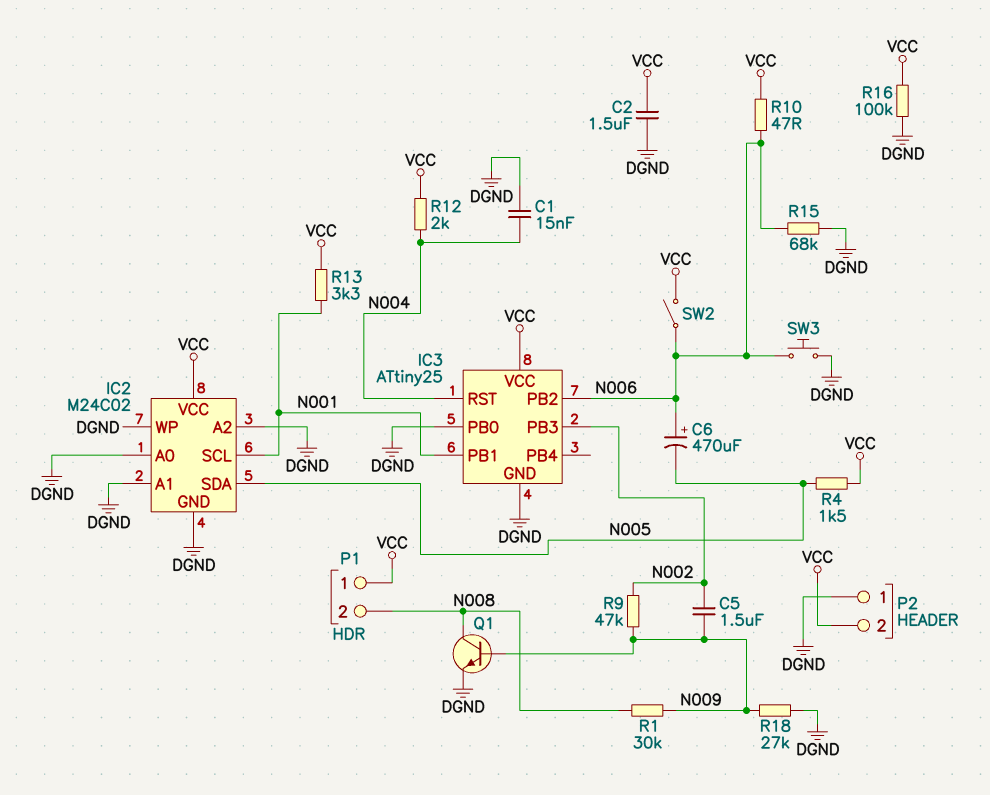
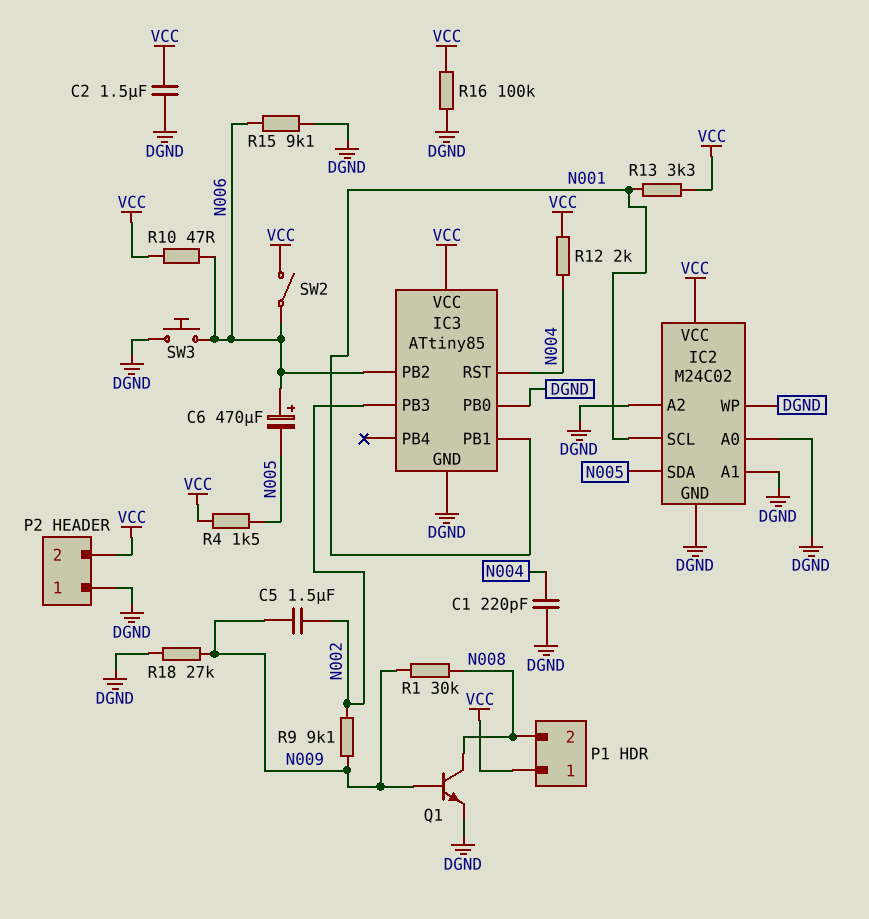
C1: 15nF (DGND, N004) -> 220pF (DGND, N004)
IC3: ATtiny25 -> ATtiny85
R9: 47k (N002, N009) -> 9.1k (N002, N009)
R15: 68k (DGND, N006) -> 9.1k (DGND, N006)

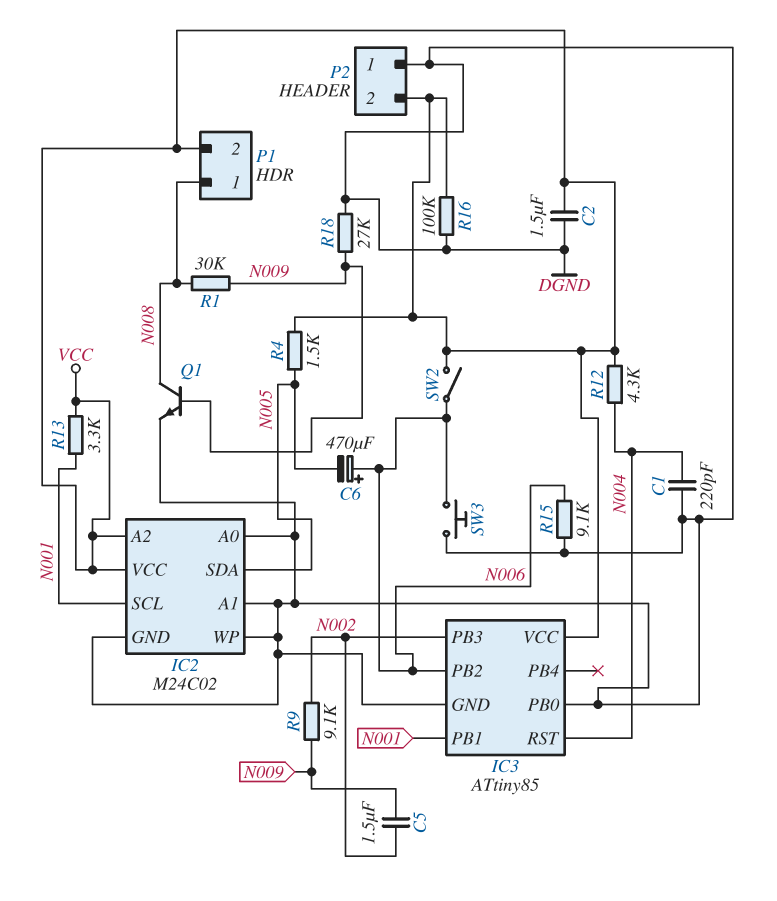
IC2 pin A2: DGND -> VCC
P1 pin 1: VCC -> N008
P1 pin 2: N008 -> VCC
R10: 47 (N006, VCC) -> none
R12: 2k (N004, VCC) -> 4.3k (N004, VCC)

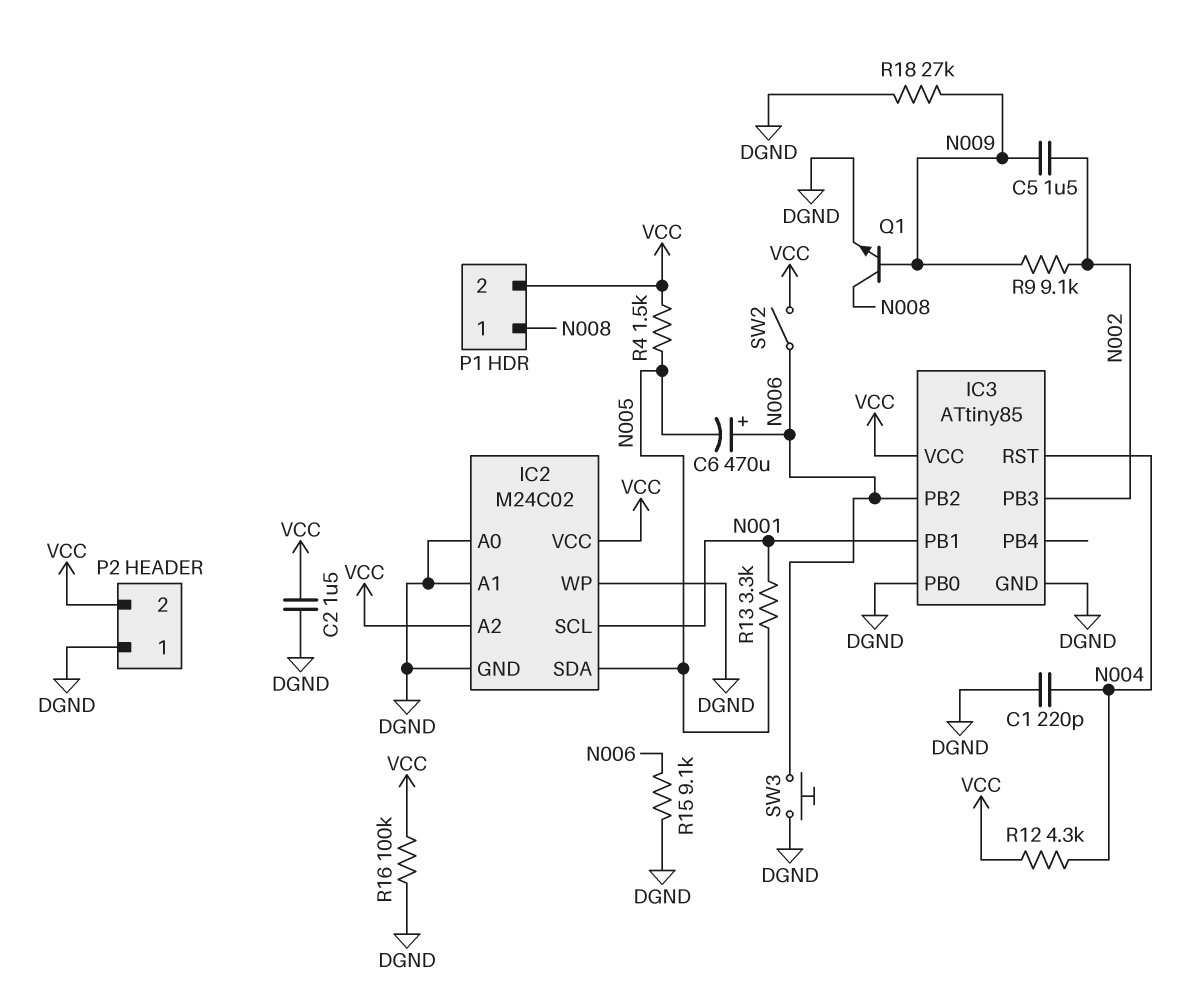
R1: 30k (N008, N009) -> none
R13: 3.3k (N001, VCC) -> 3.3k (N001, N005)

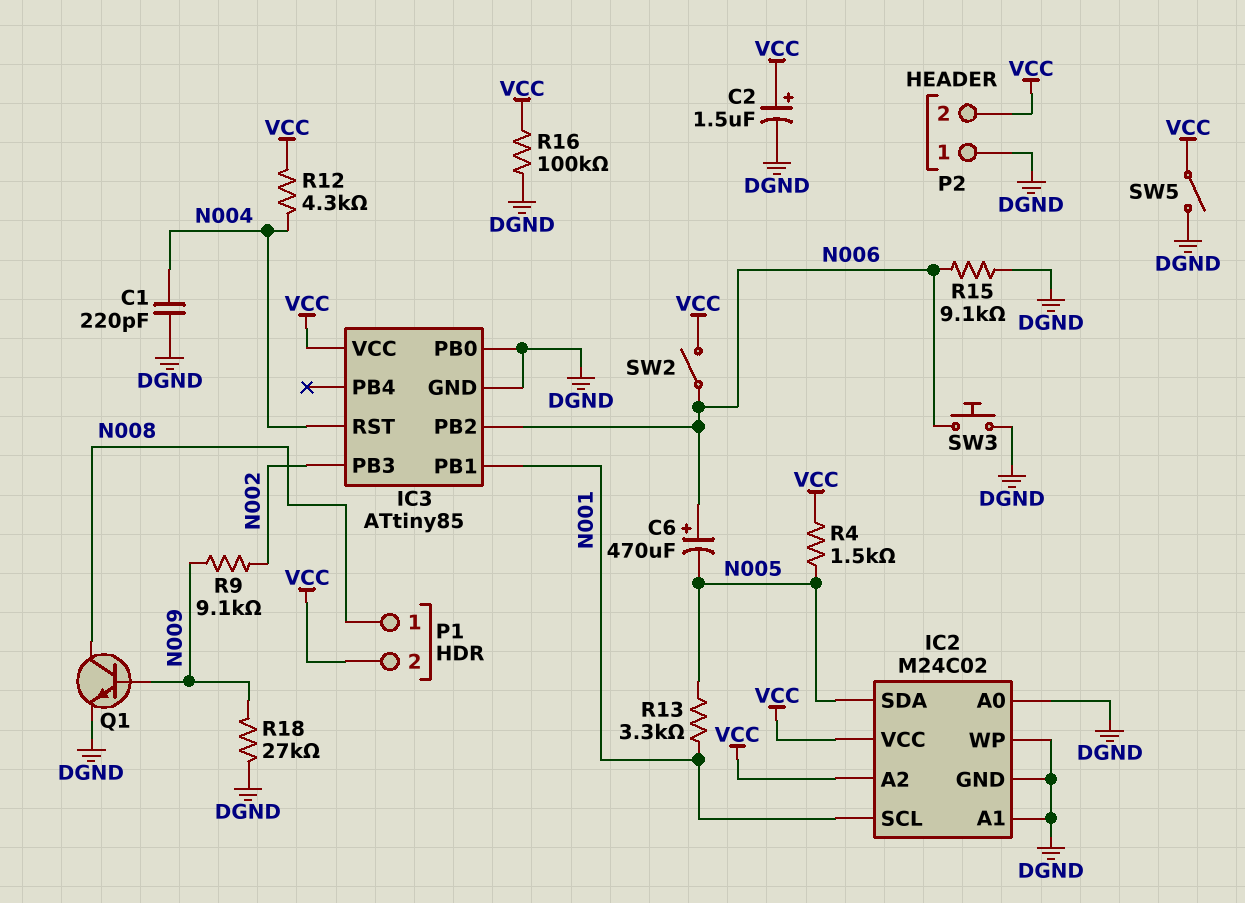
C2: 1.5uF (DGND, VCC) -> 1.5uF (plus VCC, minus DGND)
C5: 1.5uF (N002, N009) -> none
SW5: none -> switch (DGND, VCC)

